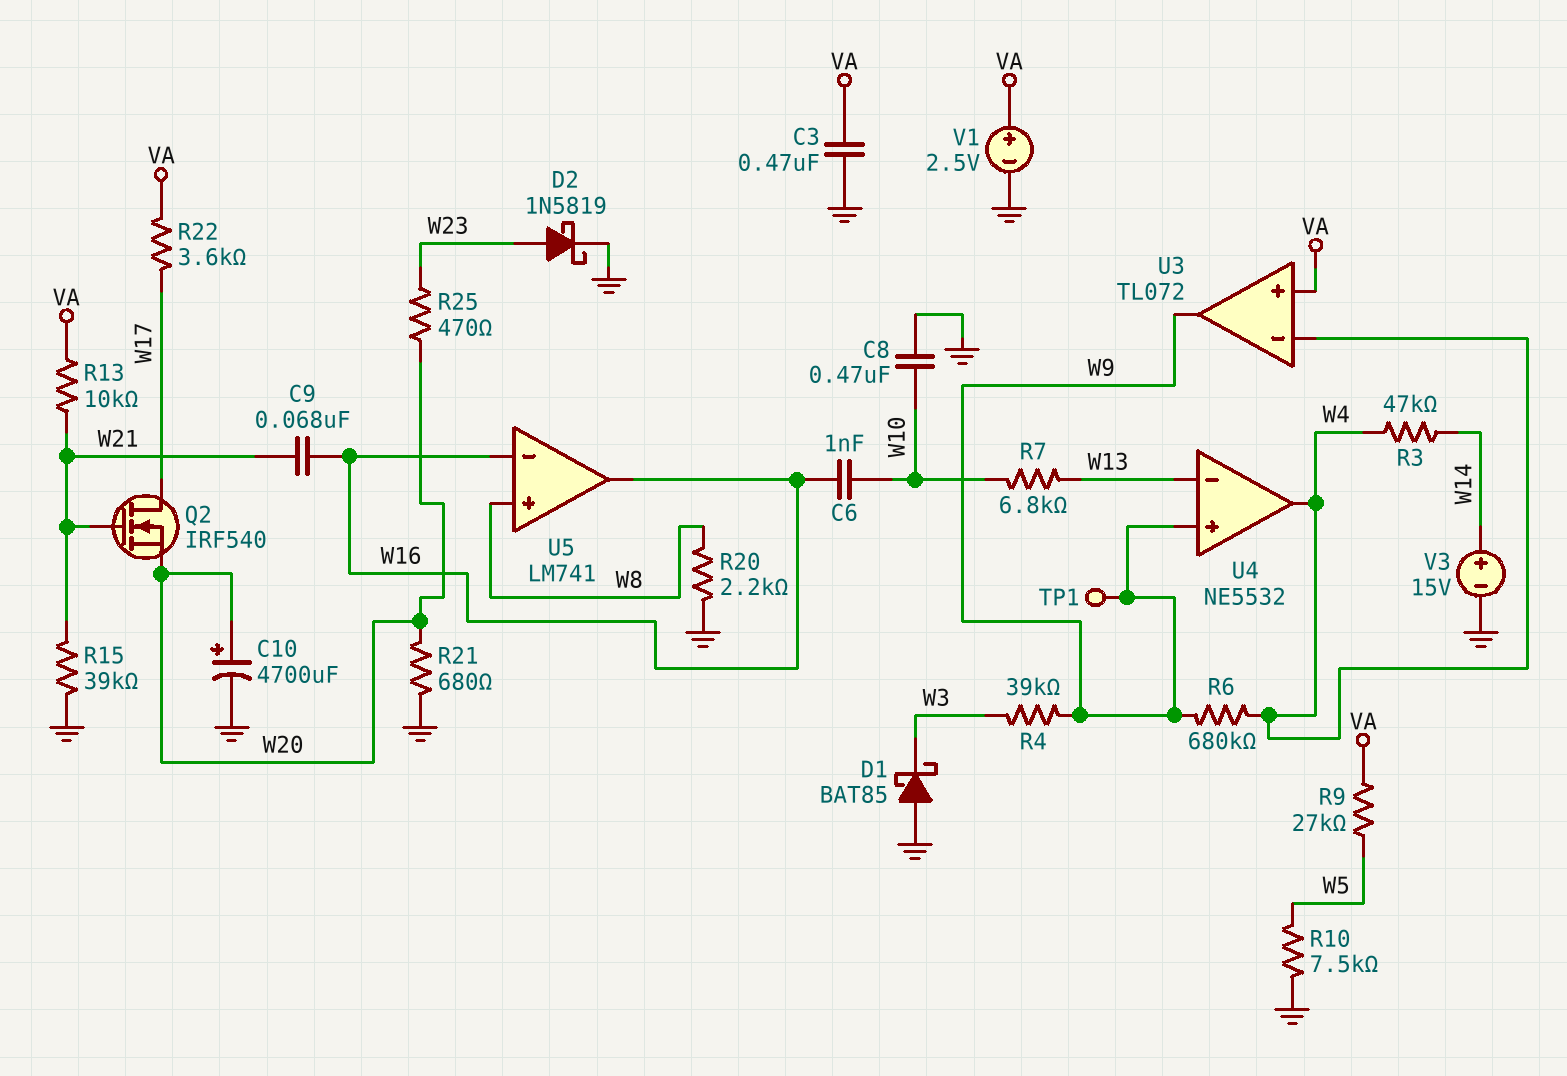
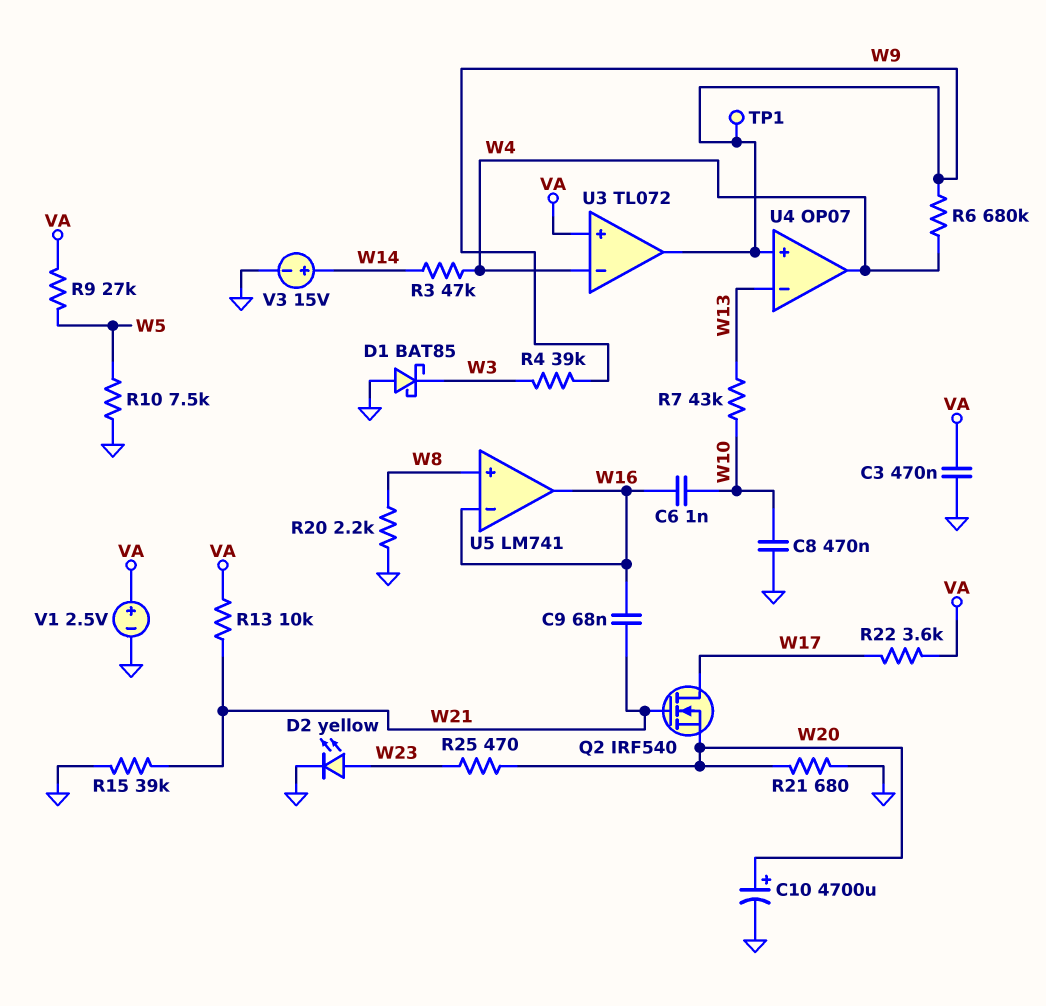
D2: schottky 1N5819 (A W23, K GND) -> LED yellow (A W23, K GND)
R7: 6.8k (W10, W13) -> 43k (W10, W13)
U4: NE5532 -> OP07

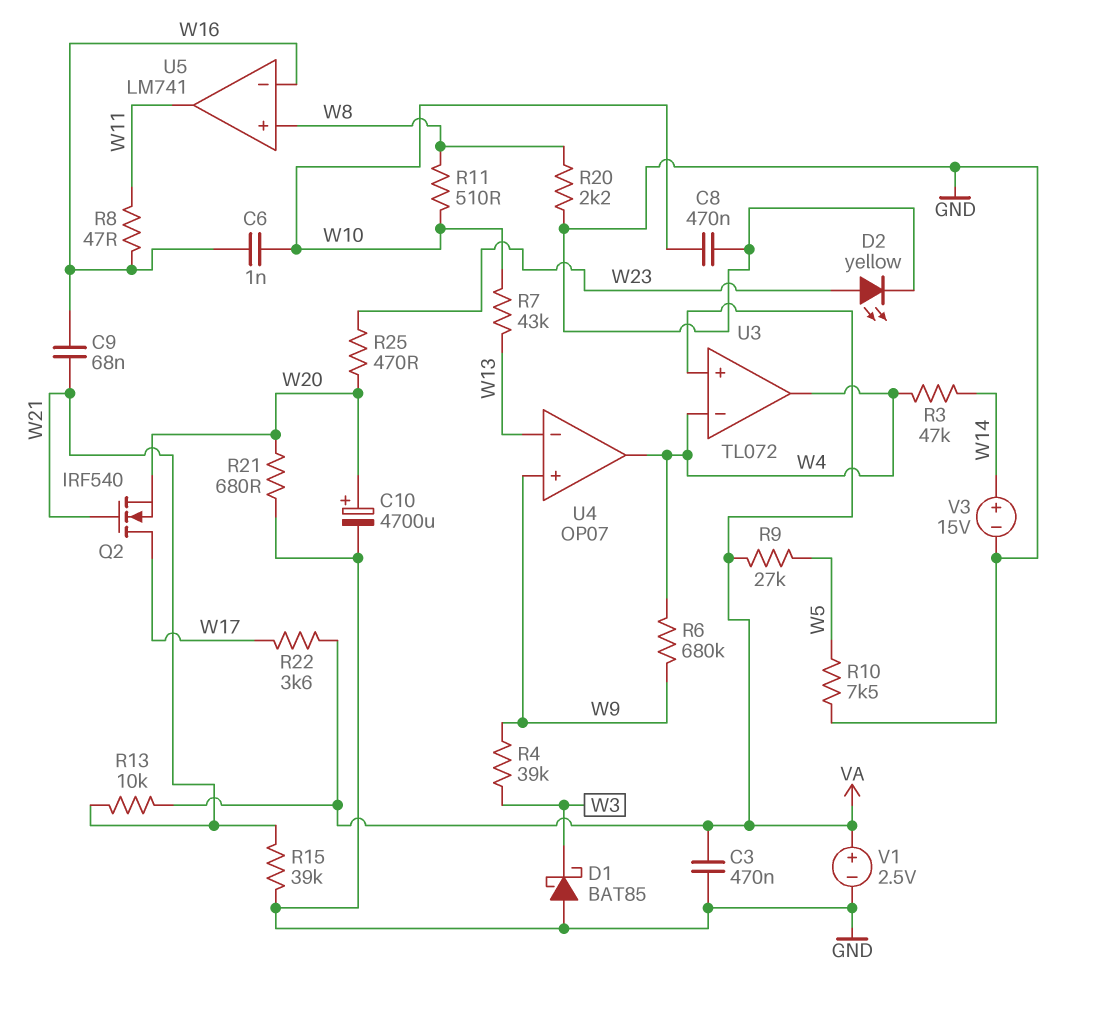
R8: none -> 47 (W11, W16)
R11: none -> 510 (W8, W10)
TP1: test point (W9) -> none
U3 pin out: W9 -> W4
U5 pin out: W16 -> W11

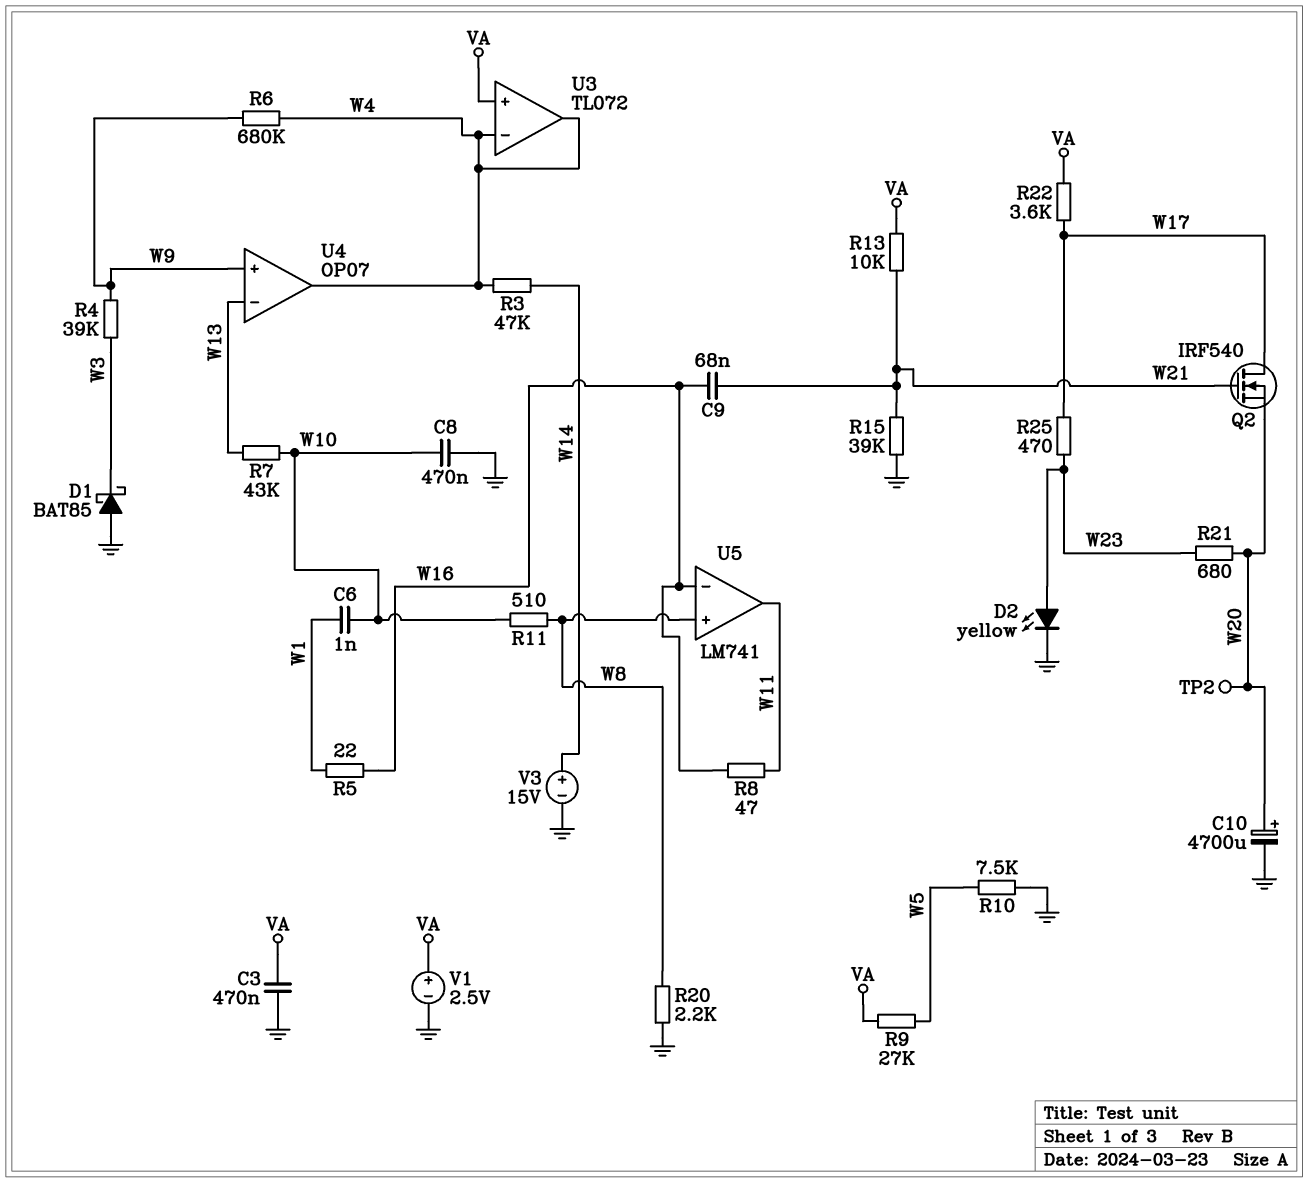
C6: 1nF (W10, W16) -> 1nF (W1, W10)
R5: none -> 22 (W1, W16)
R21: 680 (GND, W20) -> 680 (W20, W23)
R25: 470 (W20, W23) -> 470 (W17, W23)
TP2: none -> test point (W20)

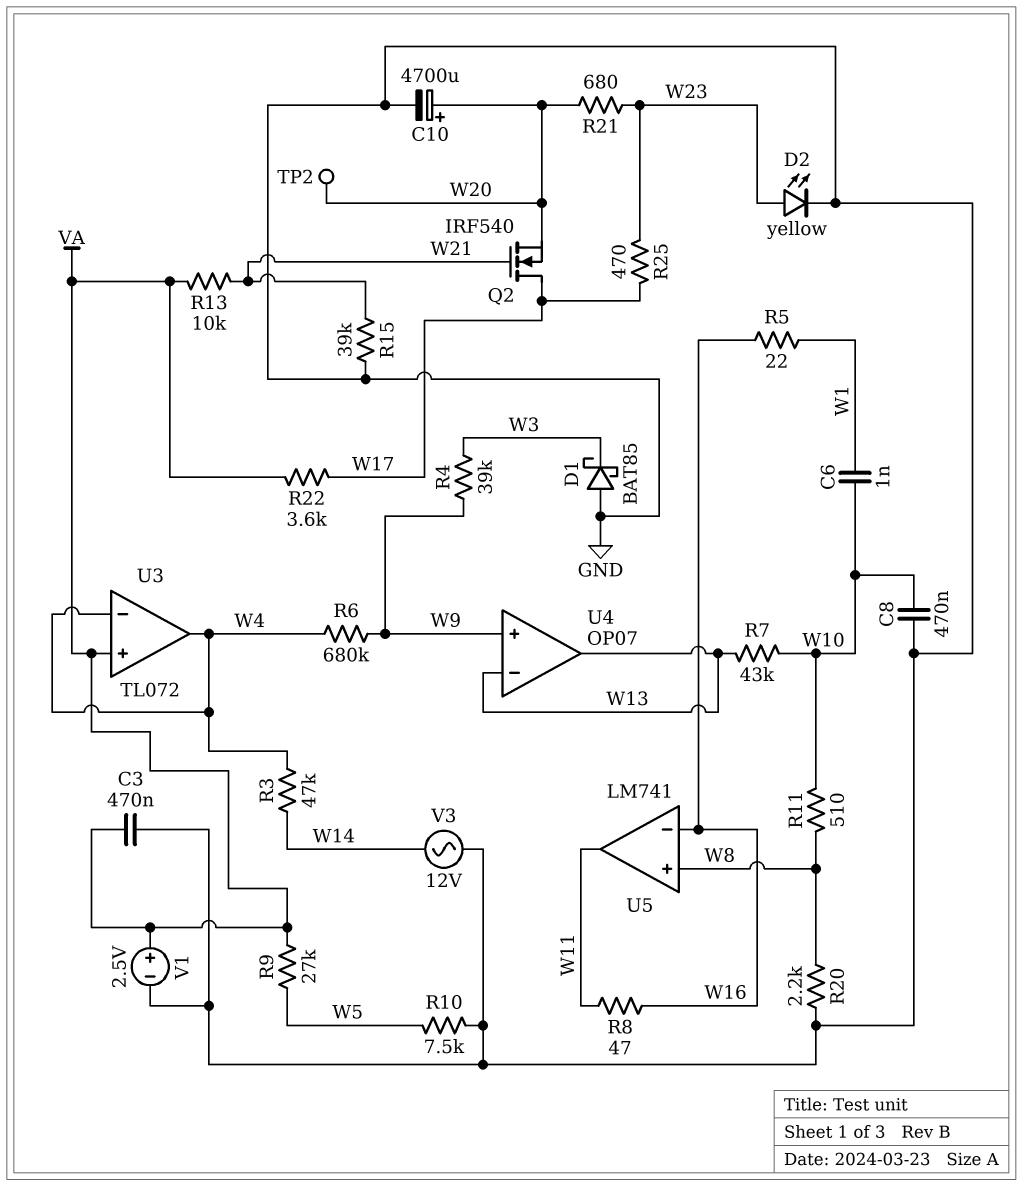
C9: 68nF (W16, W21) -> none
U4 pin out: W4 -> W13
V3: 15V (plus W14, minus GND) -> AC 12V (GND, W14)

